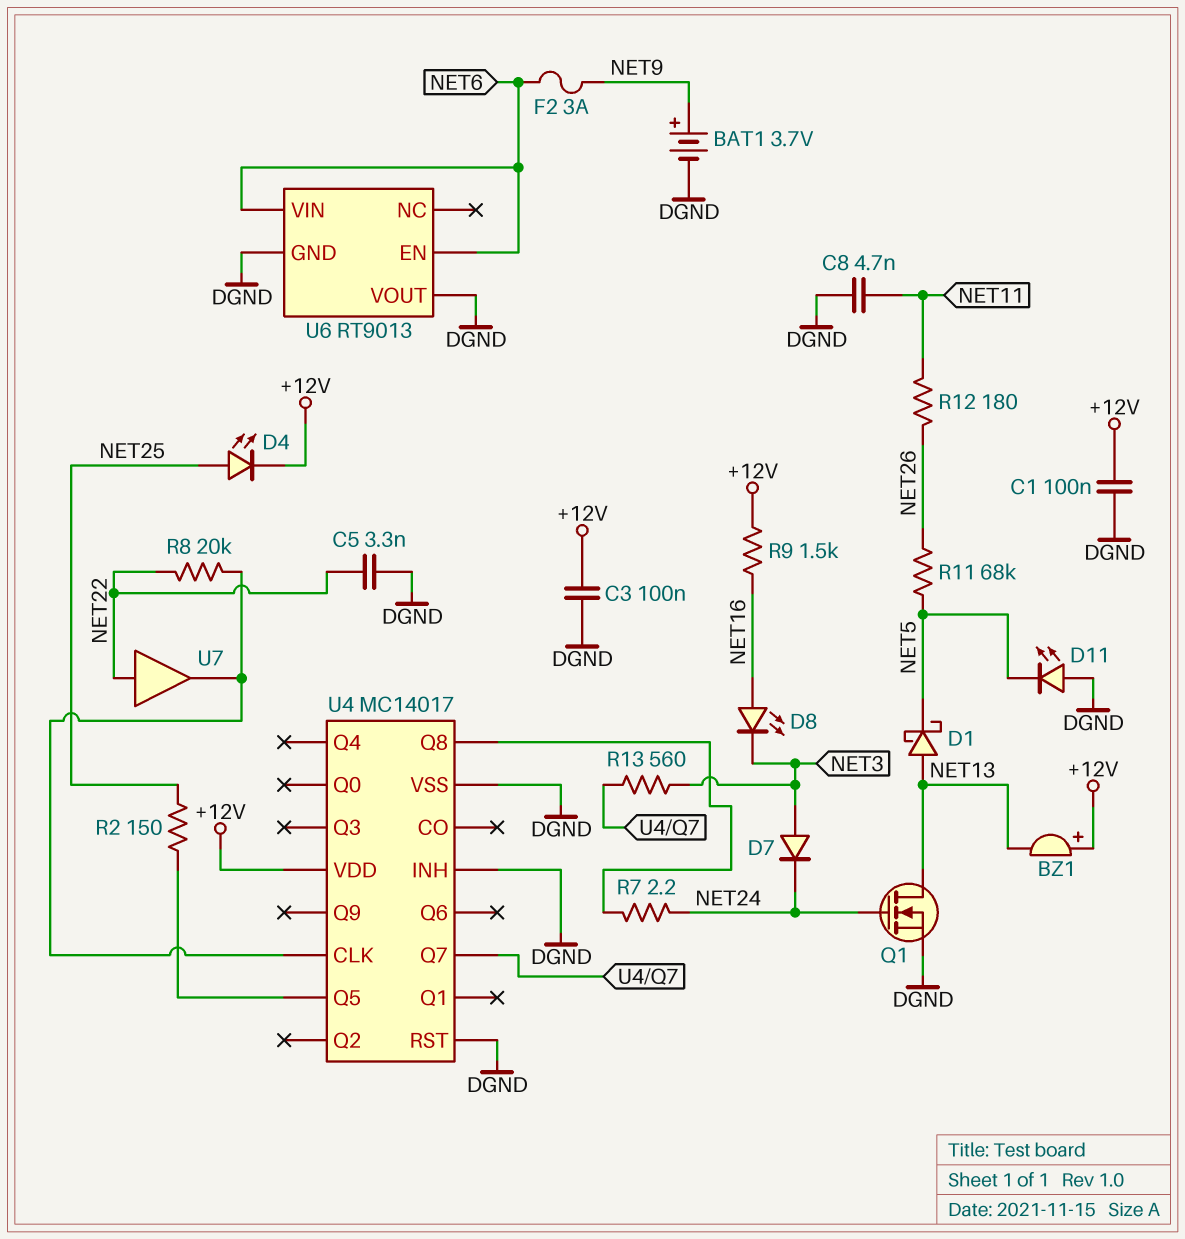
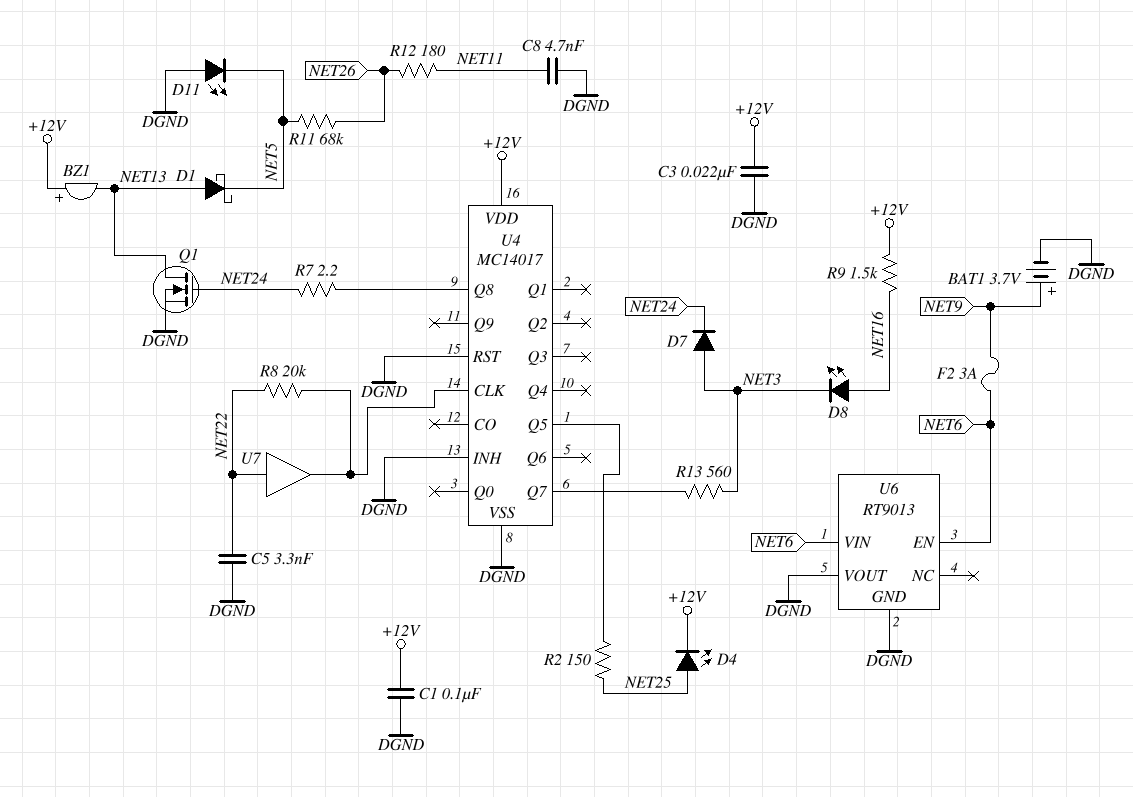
C3: 100nF (+12V, DGND) -> 22nF (+12V, DGND)

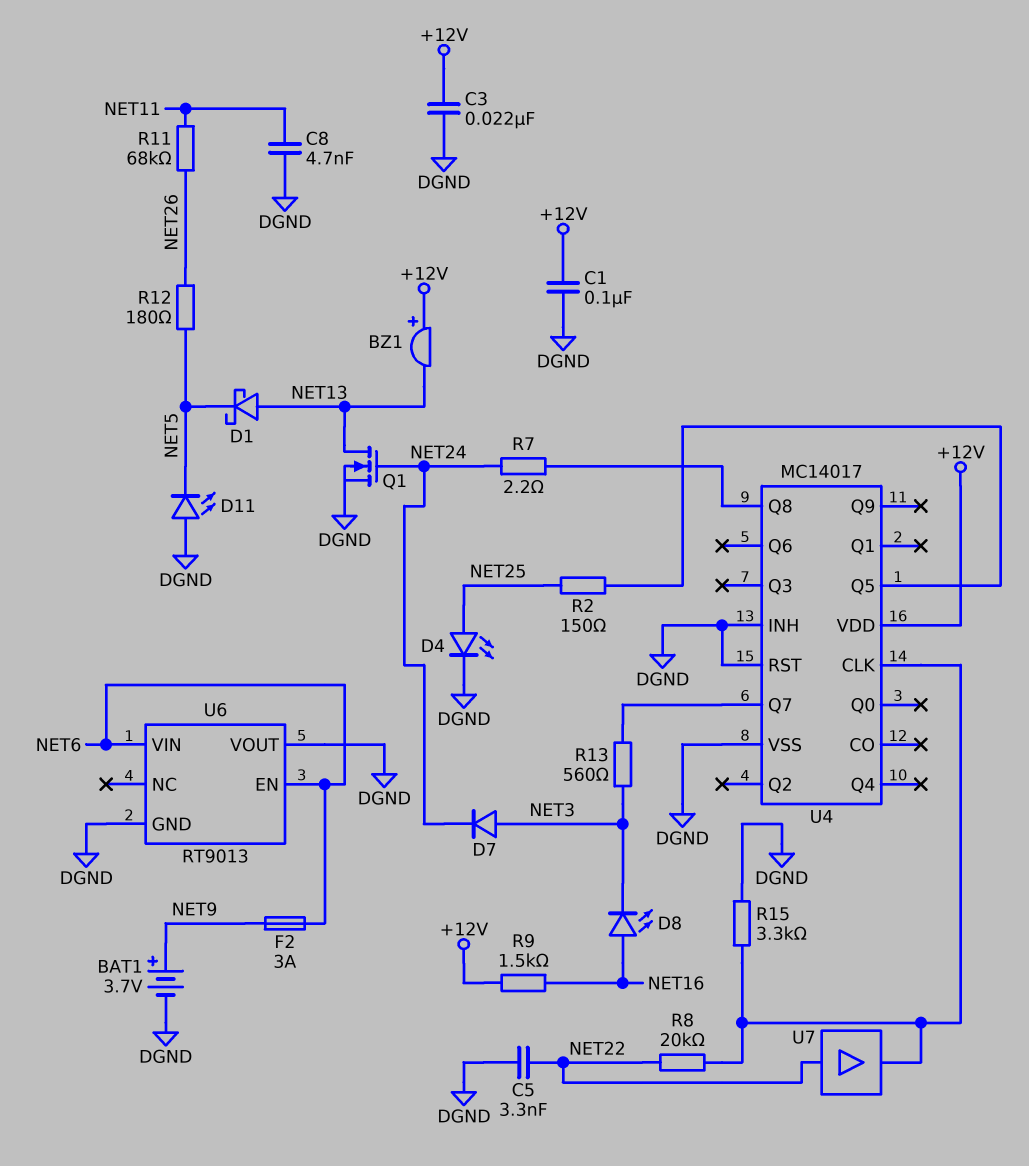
D4: LED (A NET25, K +12V) -> LED (A NET25, K DGND)
R11: 68k (NET5, NET26) -> 68k (NET11, NET26)
R12: 180 (NET11, NET26) -> 180 (NET5, NET26)
R15: none -> 3.3k (DGND, U4/CLK)

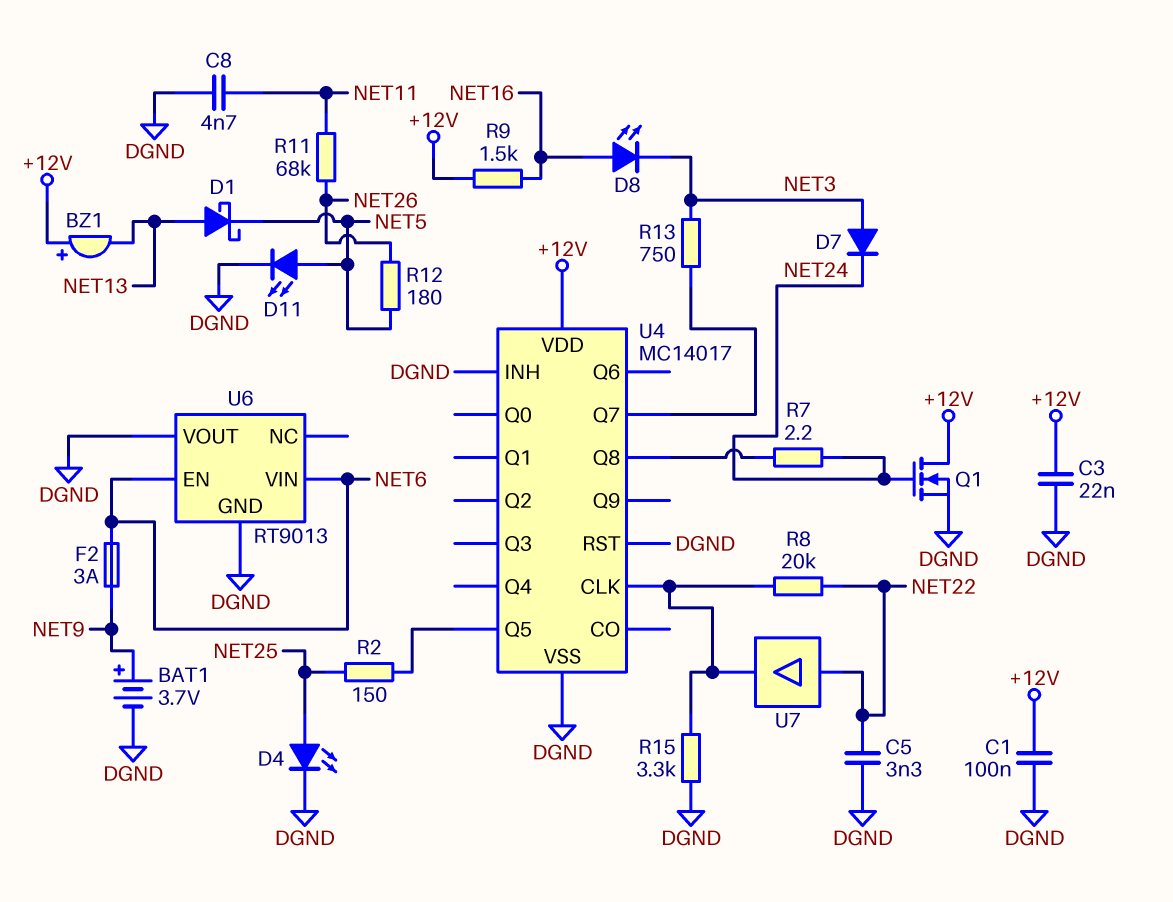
D11: LED (A DGND, K NET5) -> LED (A NET5, K DGND)
Q1: NMOS (G NET24, D NET13, S DGND) -> NMOS (G NET24, D +12V, S DGND)
R13: 560 (NET3, U4/Q7) -> 750 (NET3, U4/Q7)

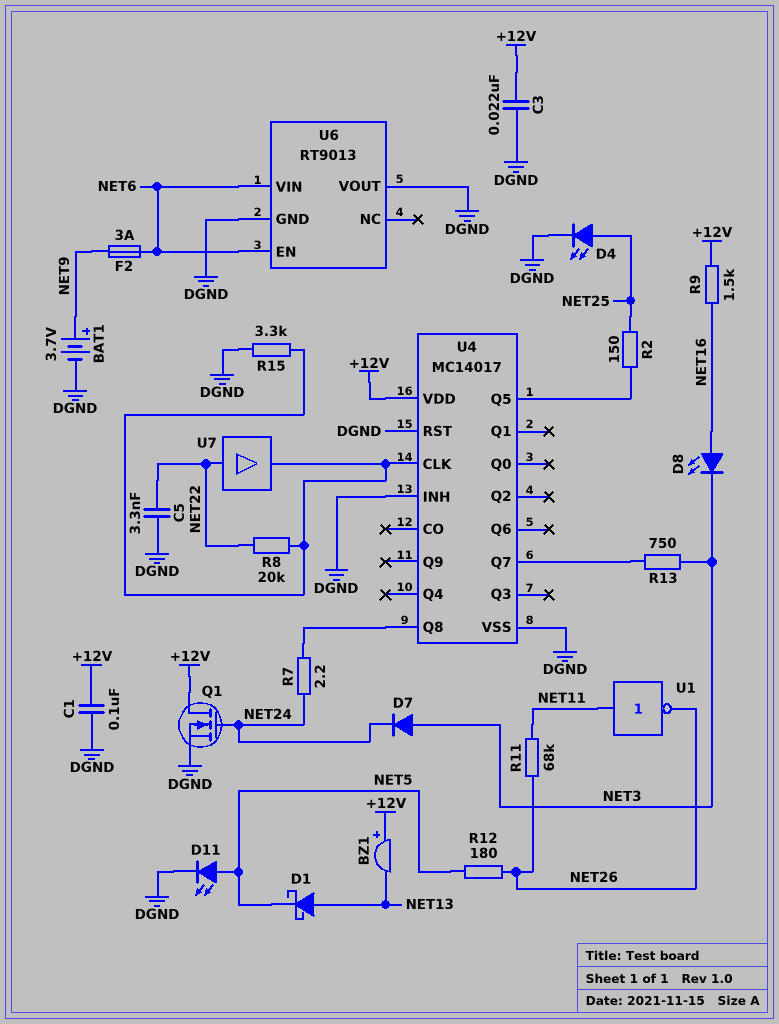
C8: 4.7nF (DGND, NET11) -> none
U1: none -> NOT (in NET11, out NET26)

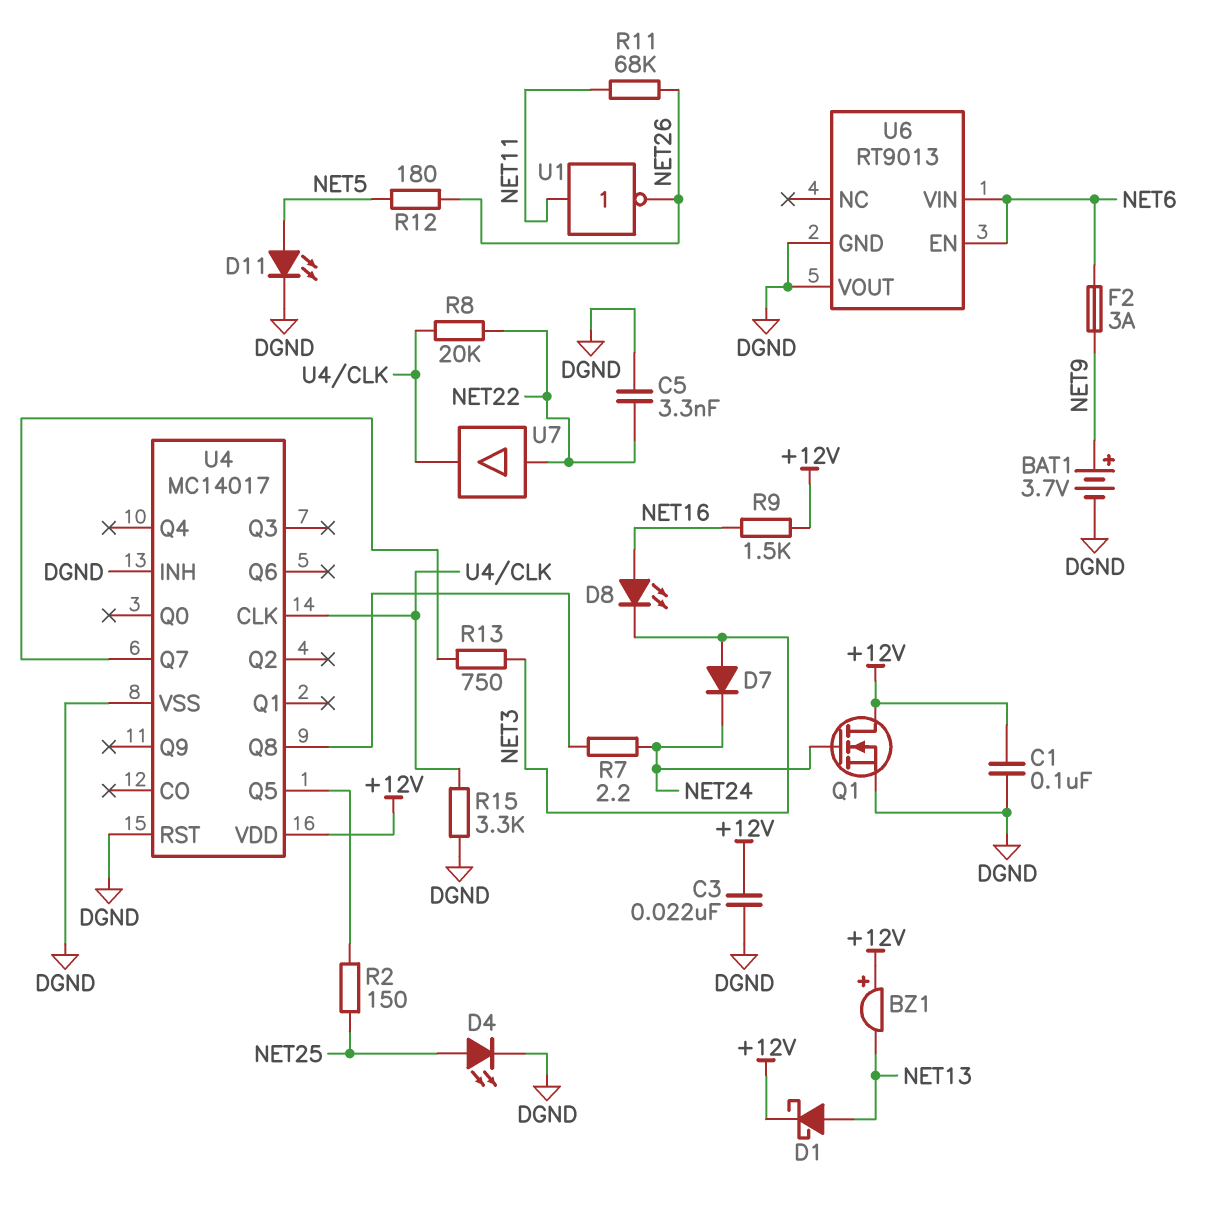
D1: schottky (A NET13, K NET5) -> schottky (A NET13, K +12V)

